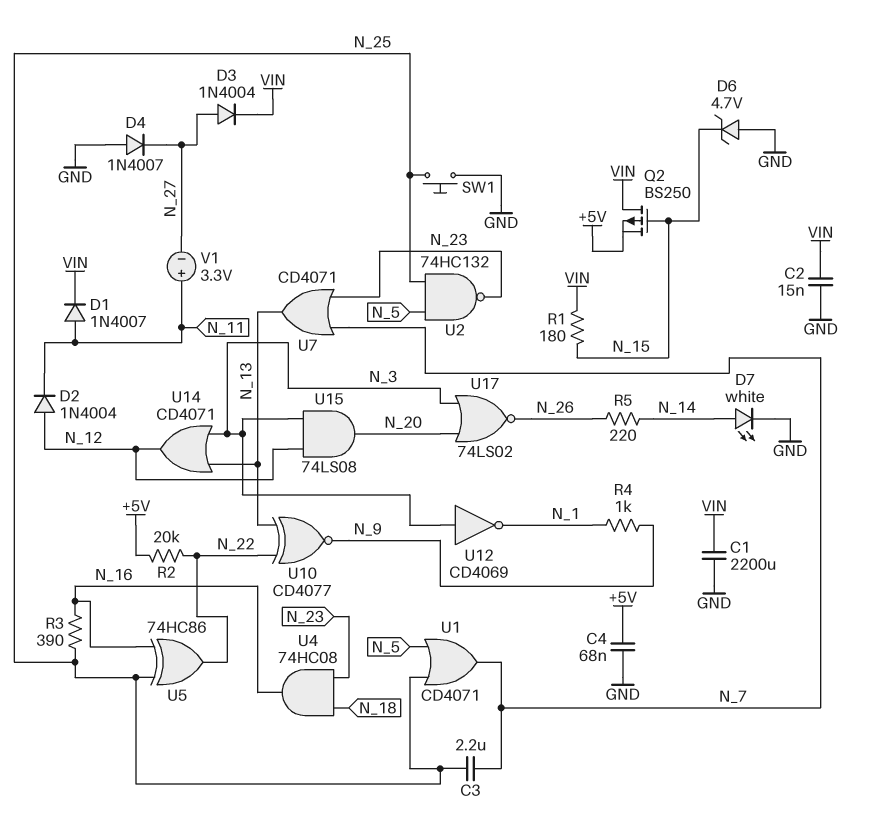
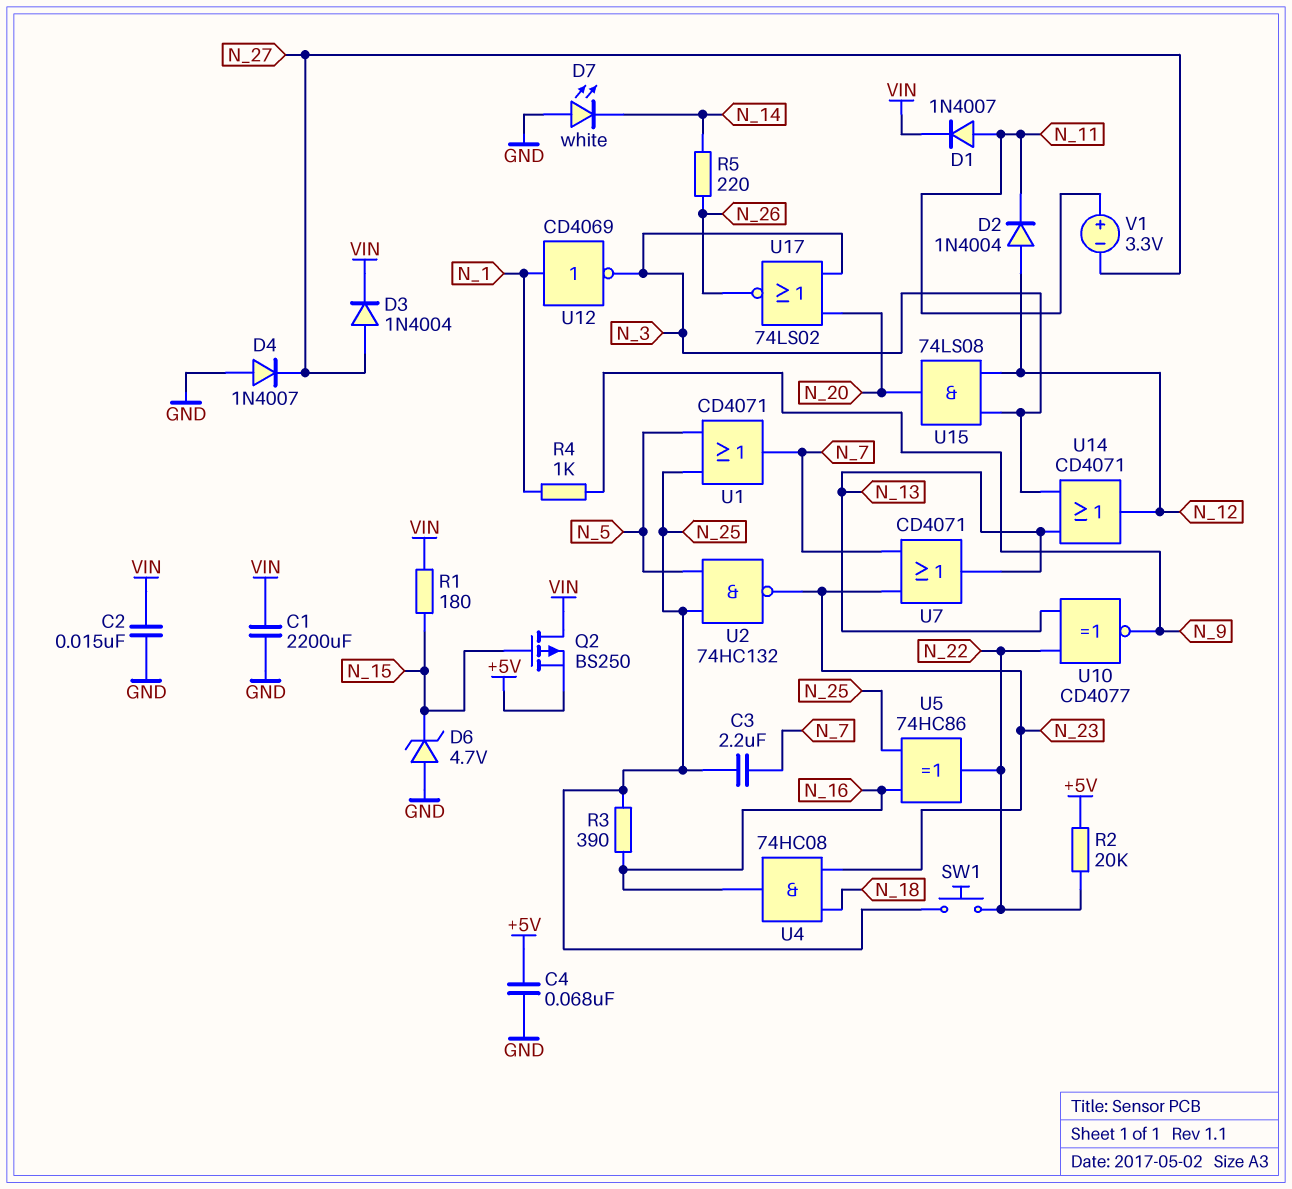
D7: LED white (A N_14, K GND) -> LED white (A GND, K N_14)
SW1: button (GND, N_25) -> button (N_22, N_25)
U12: NOT CD4069 (in N_3, out N_1) -> NOT CD4069 (in N_1, out N_3)

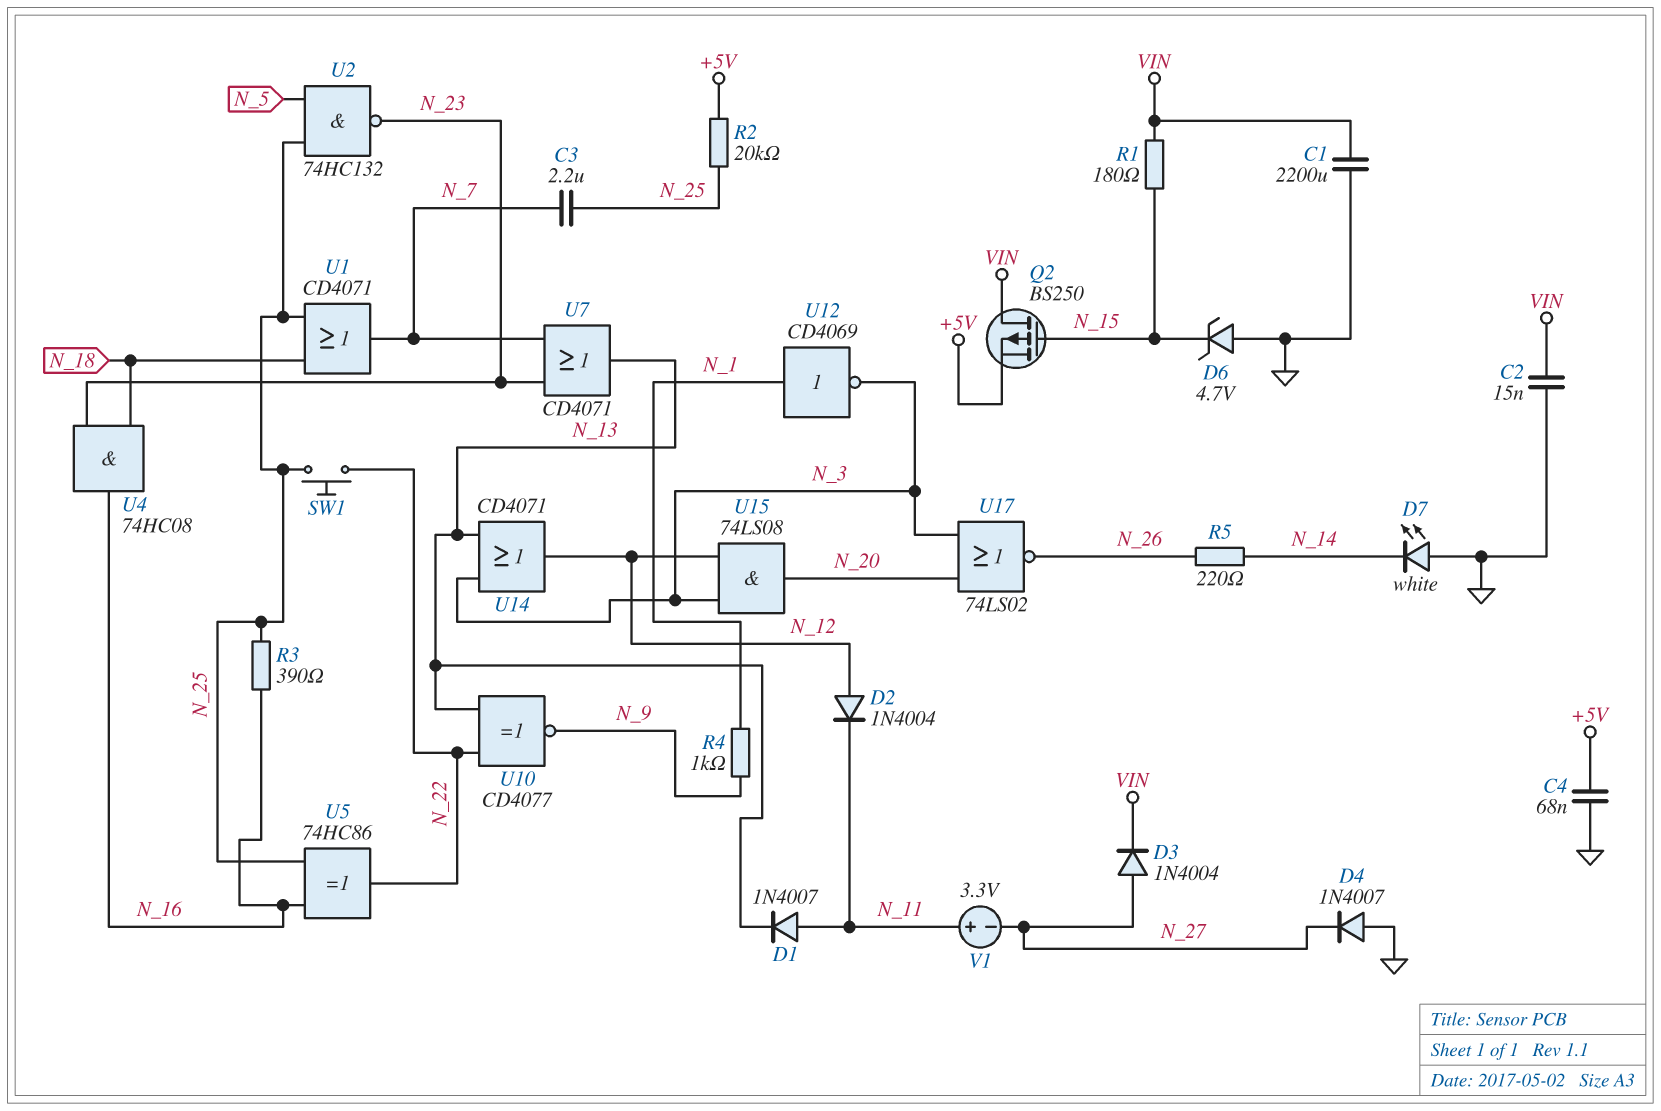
D1: diode 1N4007 (A N_11, K VIN) -> diode 1N4007 (A N_11, K N_13)
R2: 20k (+5V, N_22) -> 20k (+5V, N_25)
U1: OR CD4071 (in N_5, in N_25, out N_7) -> OR CD4071 (in N_18, in N_25, out N_7)

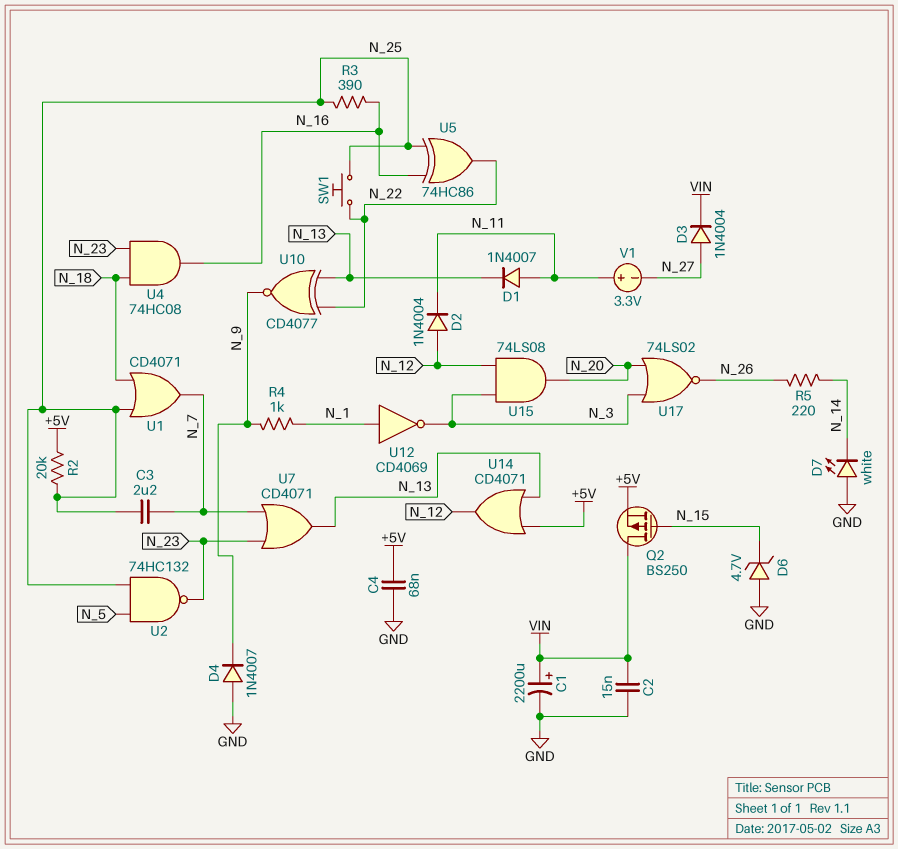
C1: 2200uF (GND, VIN) -> 2200uF (plus VIN, minus GND)
D4: diode 1N4007 (A GND, K N_27) -> diode 1N4007 (A GND, K N_9)
R1: 180 (N_15, VIN) -> none
U14: OR CD4071 (in N_3, in N_13, out N_12) -> OR CD4071 (in +5V, in N_13, out N_12)

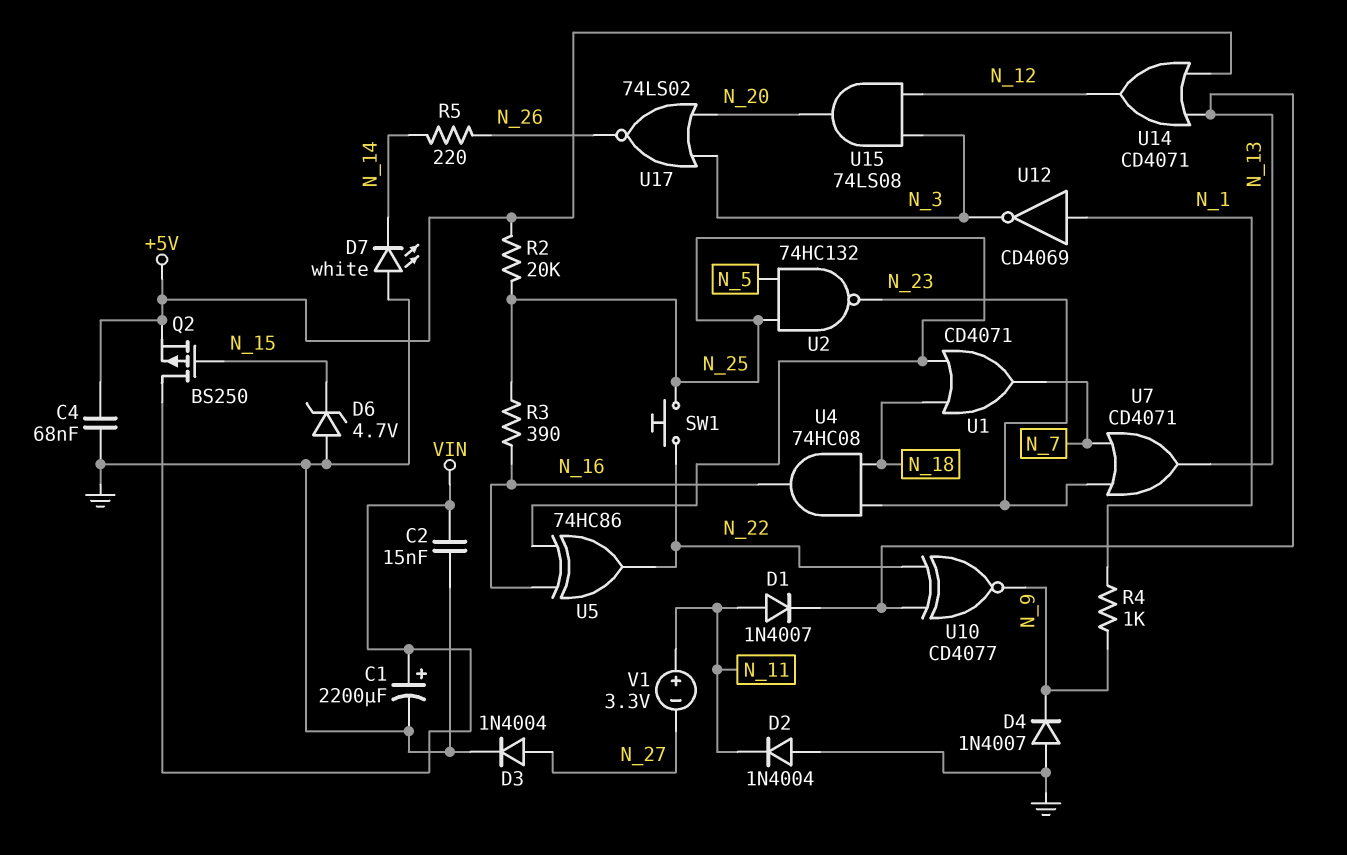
C3: 2.2uF (N_7, N_25) -> none
D2: diode 1N4004 (A N_12, K N_11) -> diode 1N4004 (A GND, K N_11)
D3: diode 1N4004 (A N_27, K VIN) -> diode 1N4004 (A N_27, K GND)

